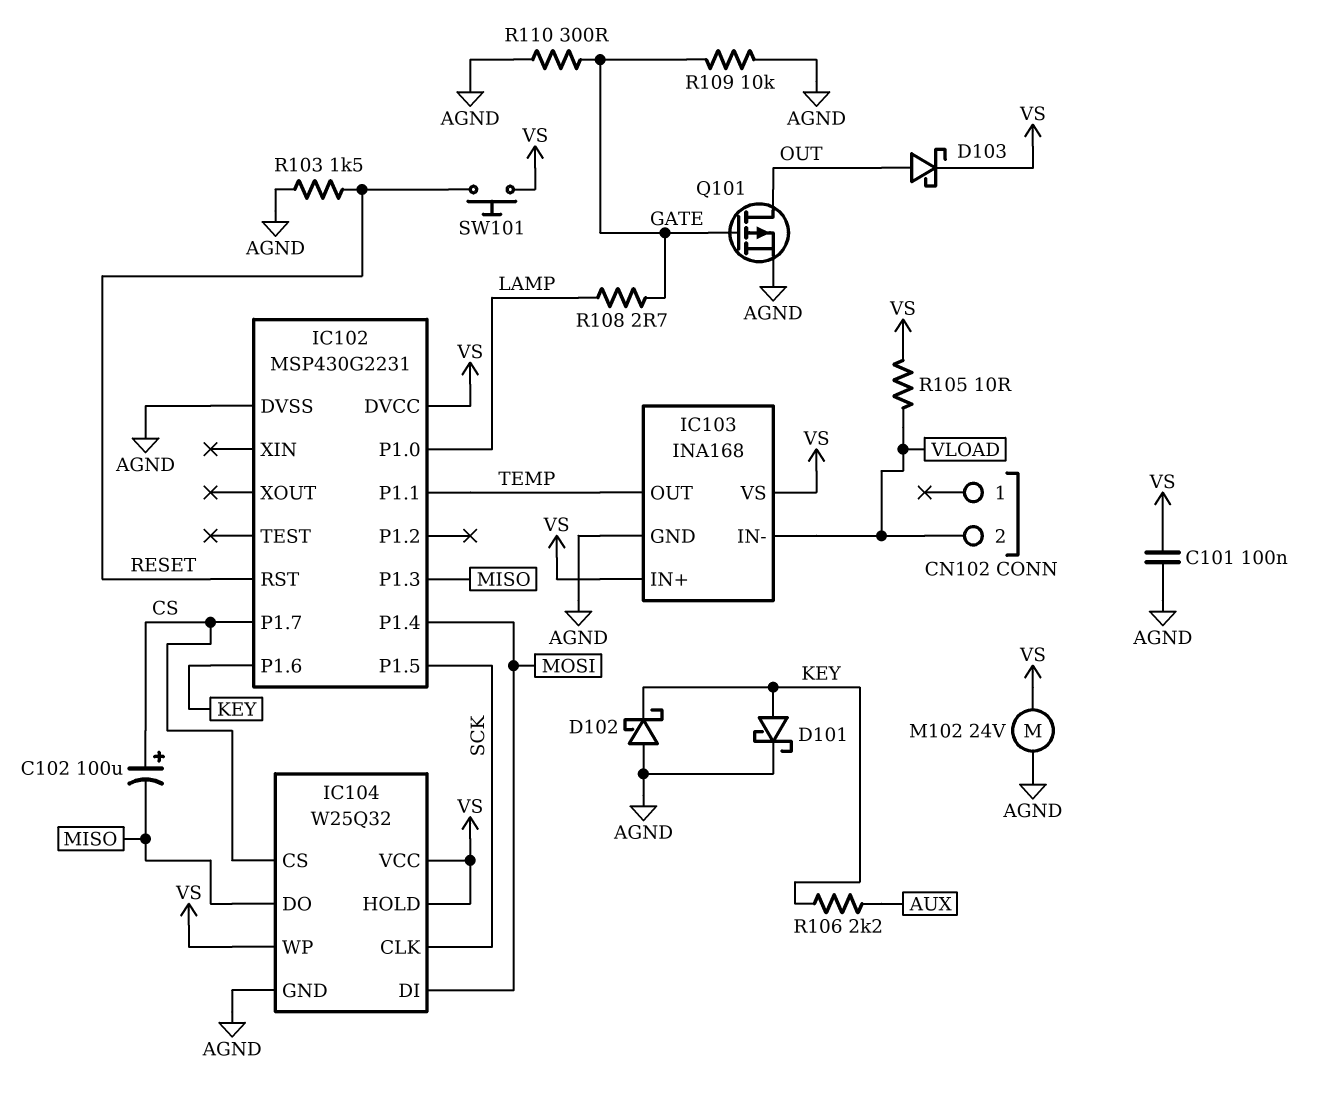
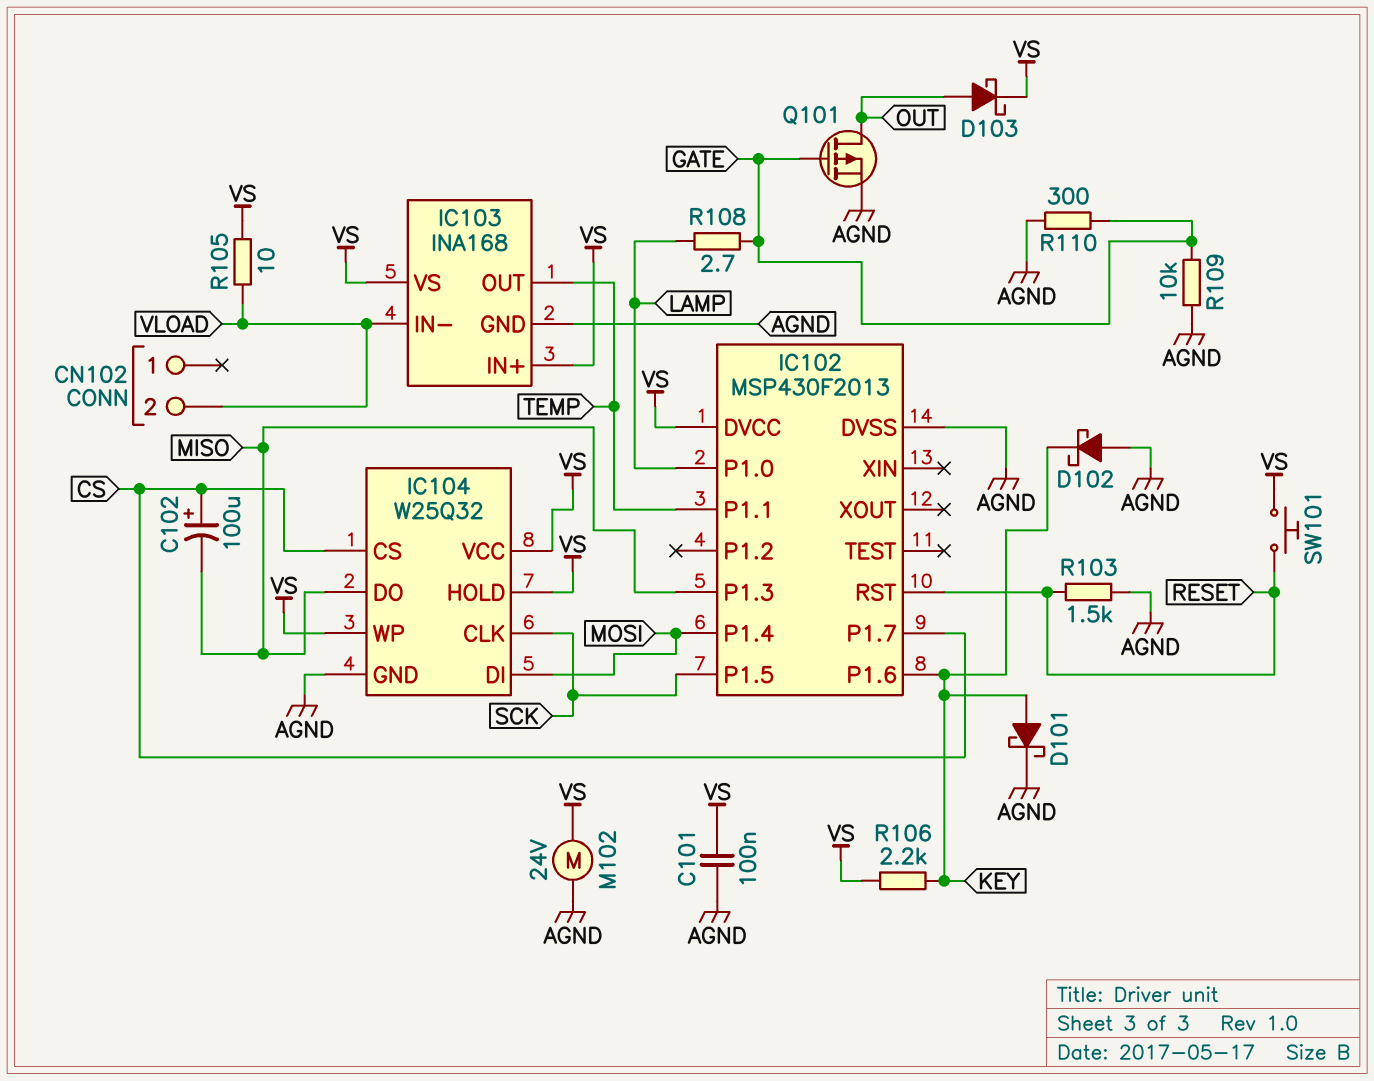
IC102: MSP430G2231 -> MSP430F2013
R106: 2.2k (AUX, KEY) -> 2.2k (KEY, VS)

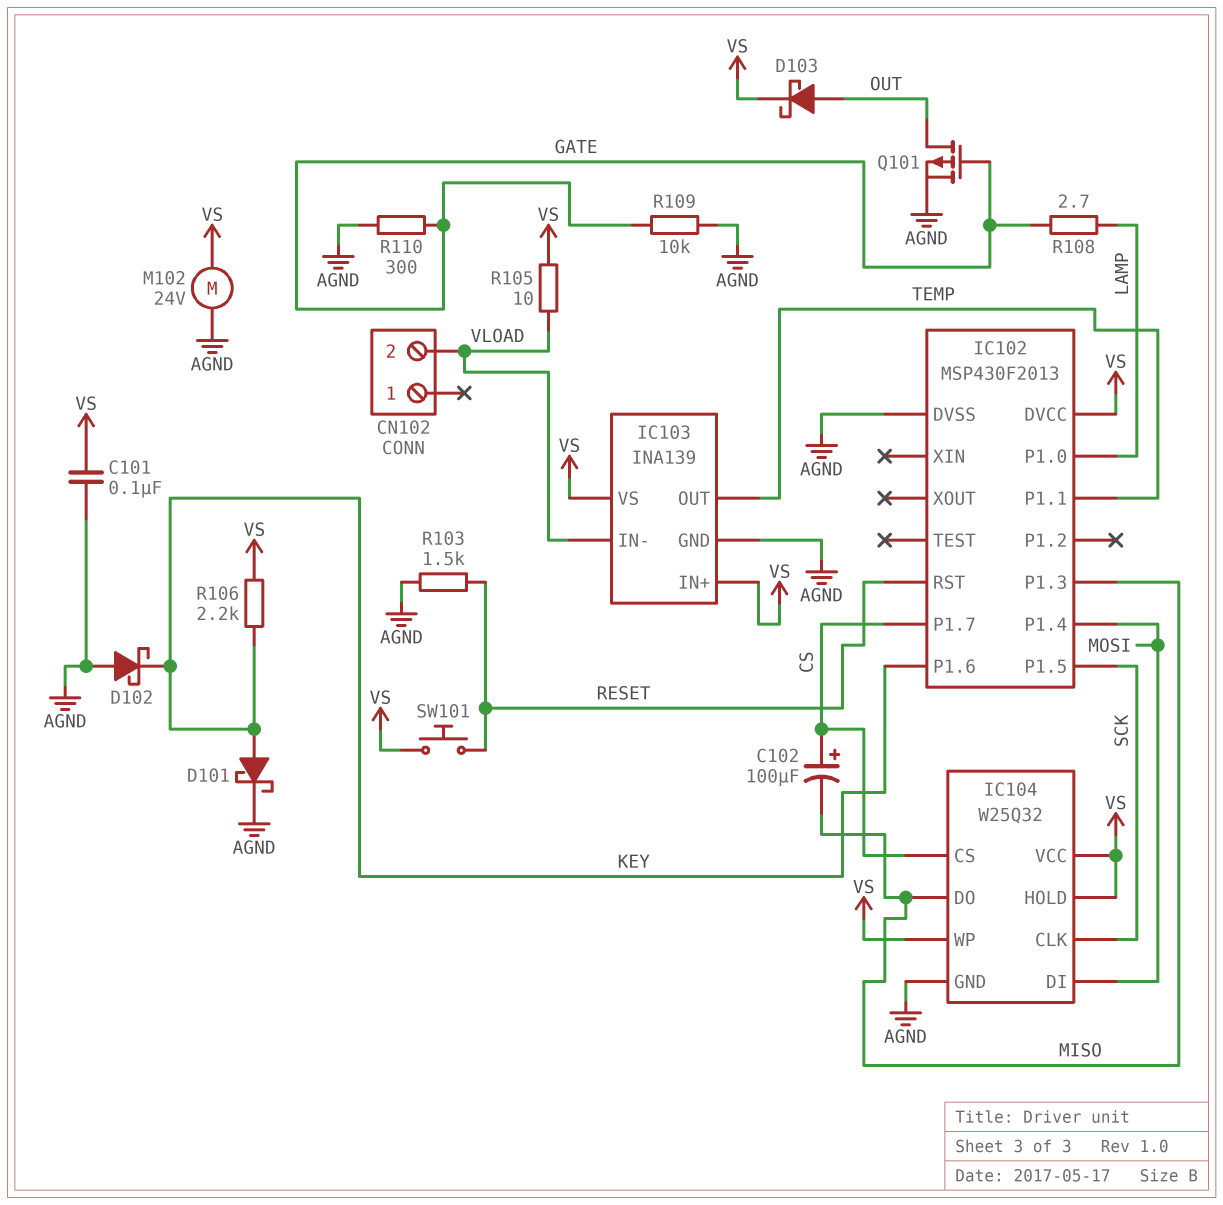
IC103: INA168 -> INA139

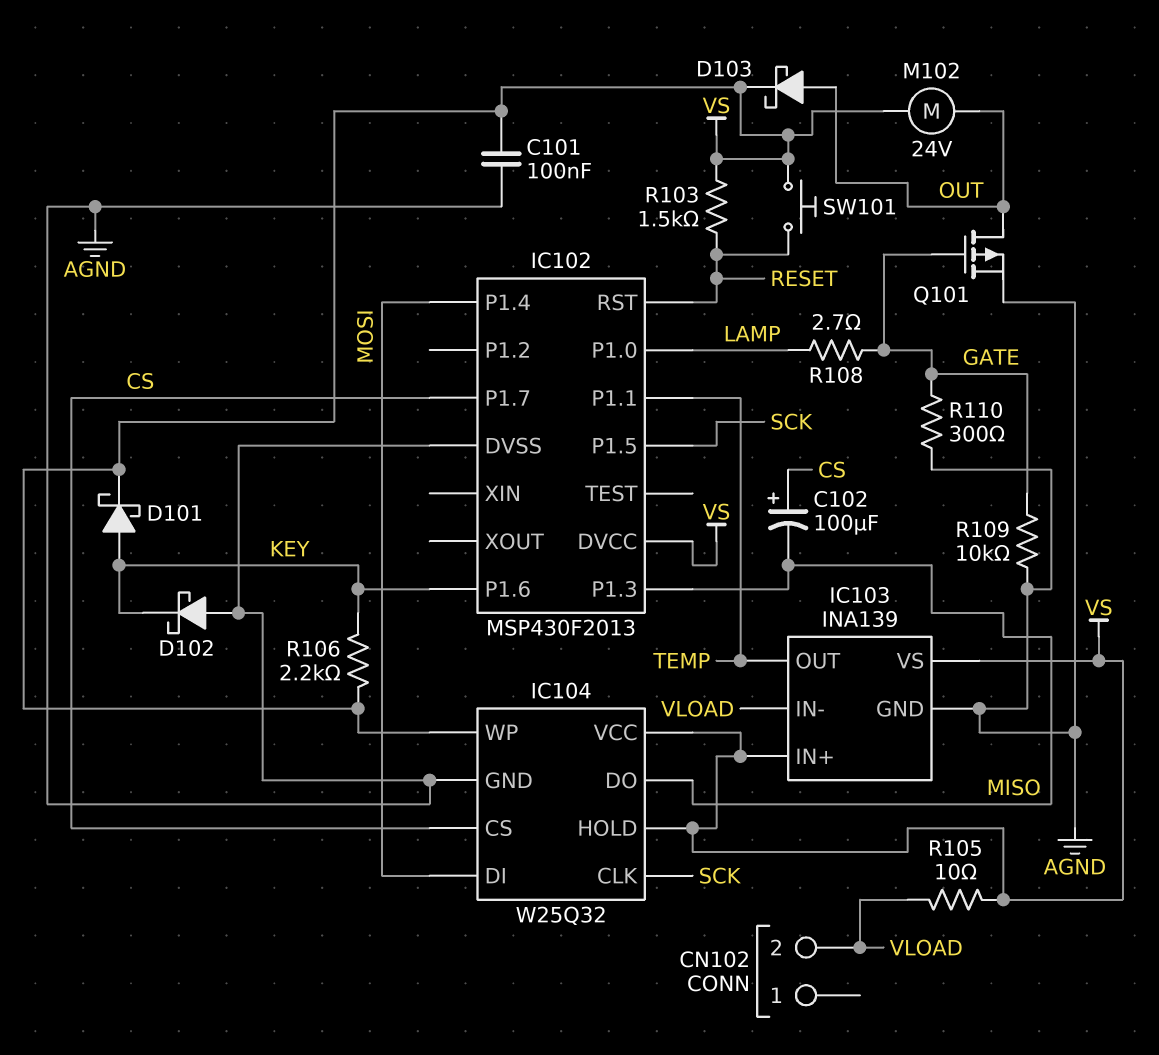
D101: schottky (A KEY, K AGND) -> schottky (A KEY, K VS)
M102: motor 24V (AGND, VS) -> motor 24V (OUT, VS)
R103: 1.5k (AGND, RESET) -> 1.5k (RESET, VS)

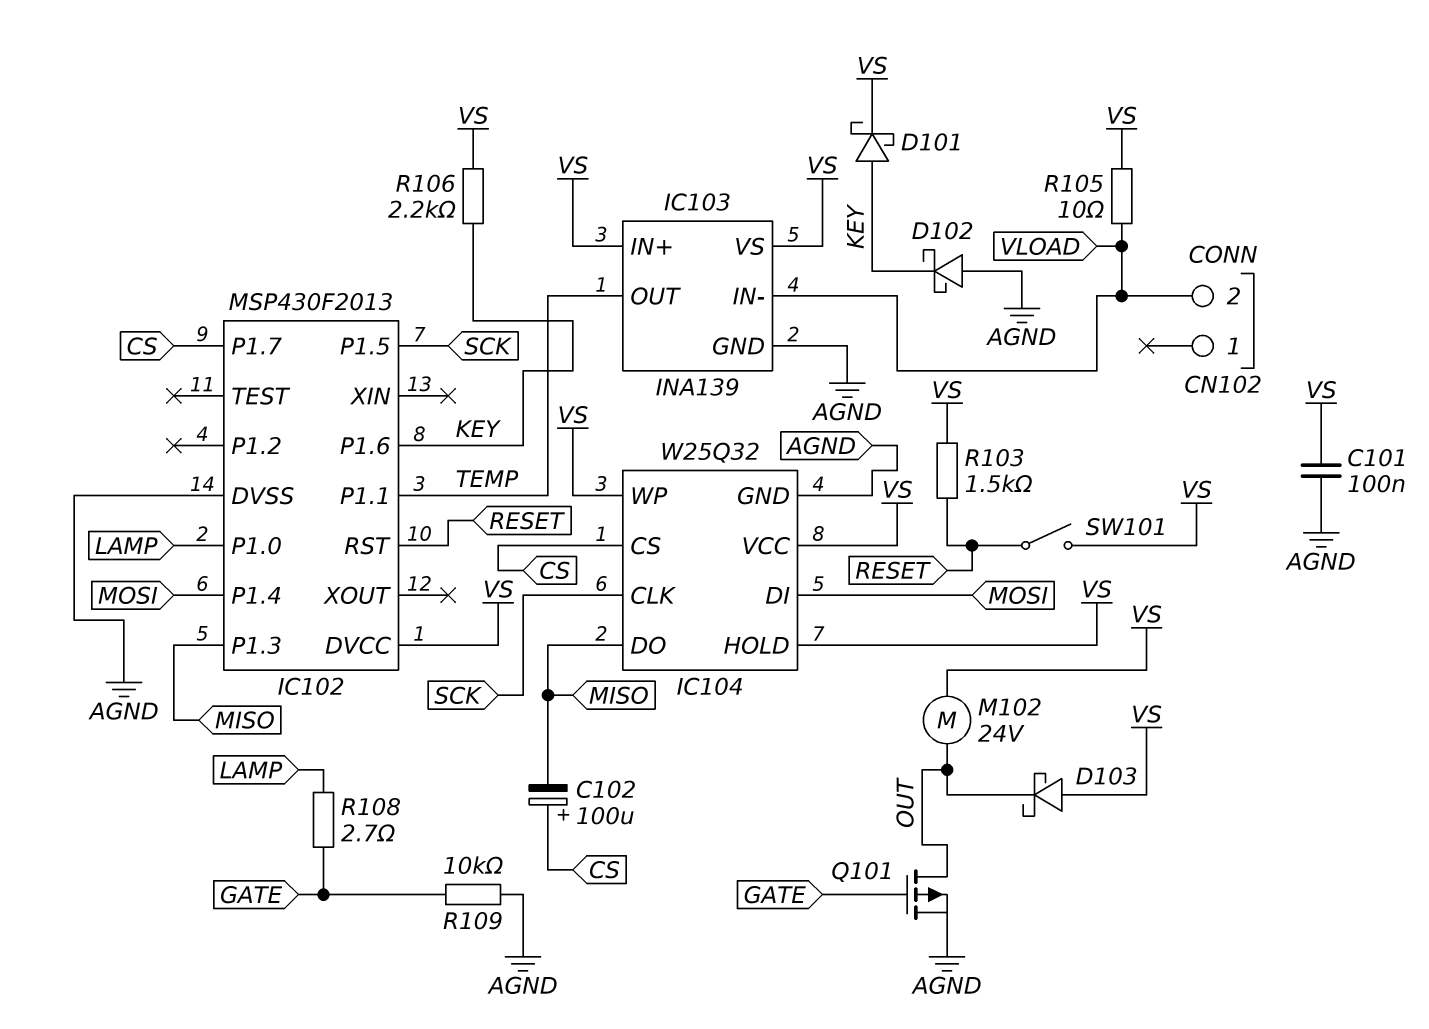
D103: schottky (A OUT, K VS) -> schottky (A VS, K OUT)
R110: 300 (AGND, GATE) -> none
SW101: button (RESET, VS) -> switch (RESET, VS)

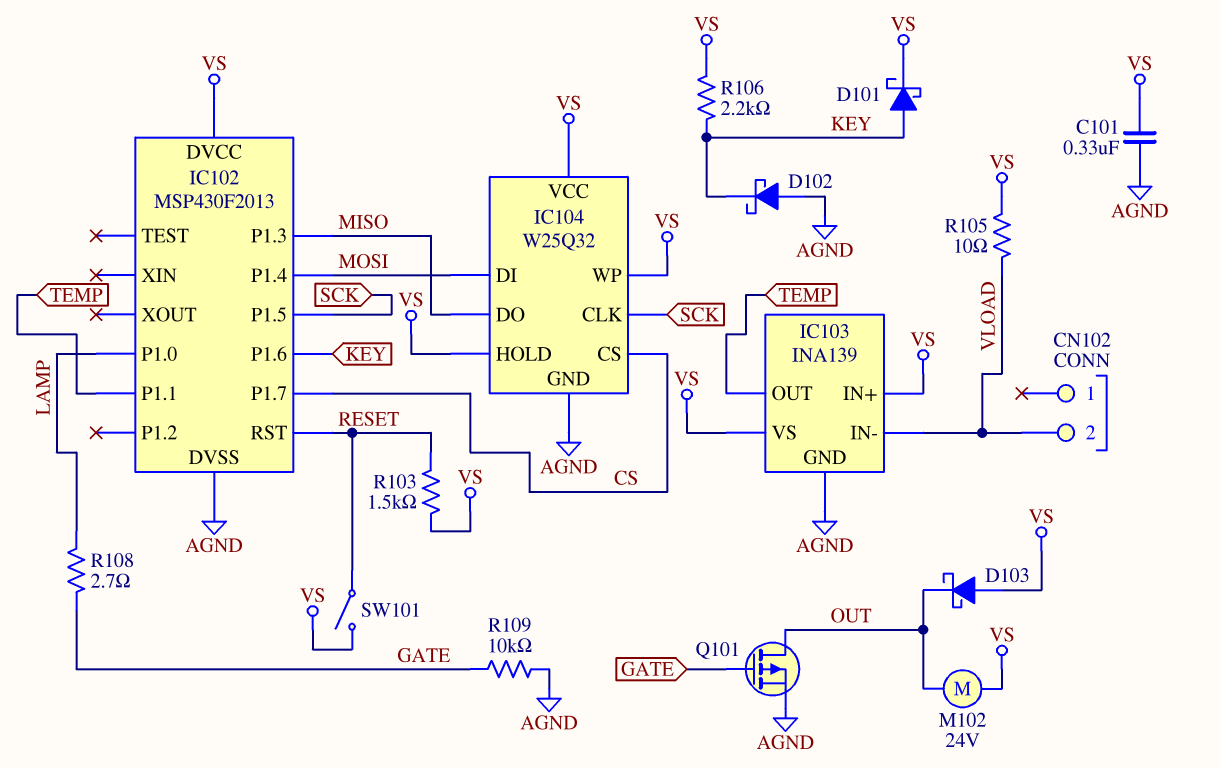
C101: 100nF (AGND, VS) -> 330nF (AGND, VS)
C102: 100uF (plus CS, minus MISO) -> none

